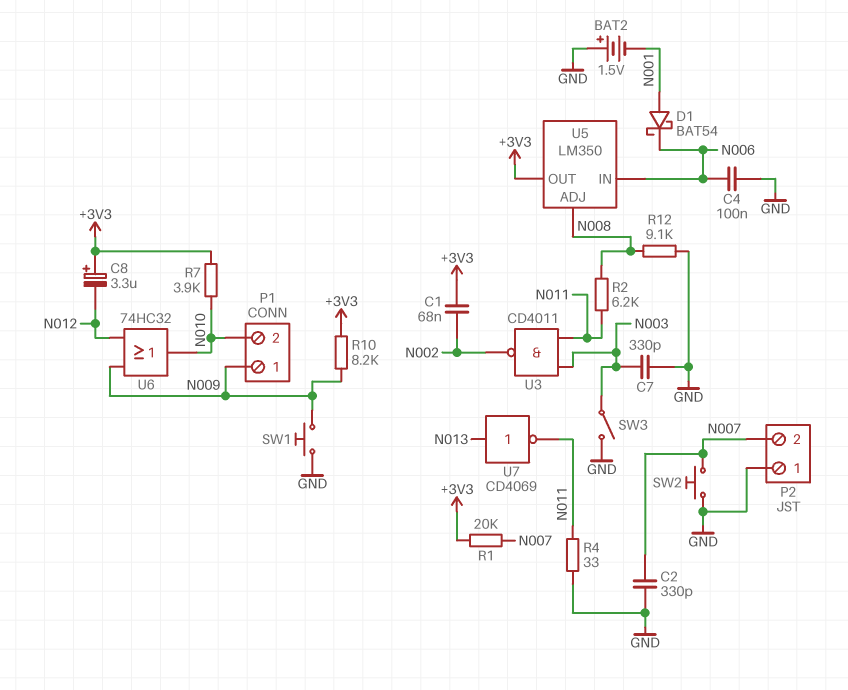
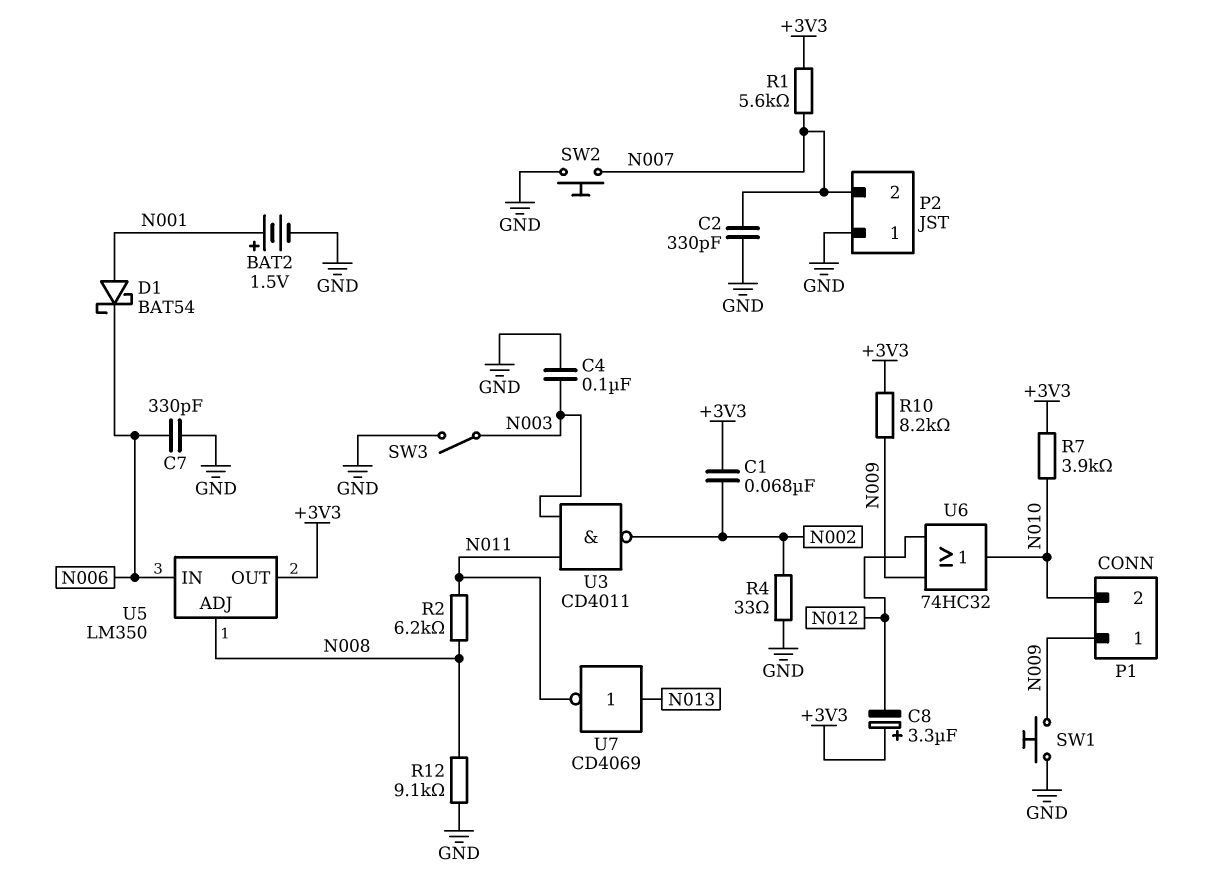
BAT2: 1.5V (plus GND, minus N001) -> 1.5V (plus N001, minus GND)
C4: 100nF (GND, N006) -> 100nF (GND, N003)
C7: 330pF (GND, N003) -> 330pF (GND, N006)
R1: 20k (+3V3, N007) -> 5.6k (+3V3, N007)
R4: 33 (GND, N011) -> 33 (GND, N002)

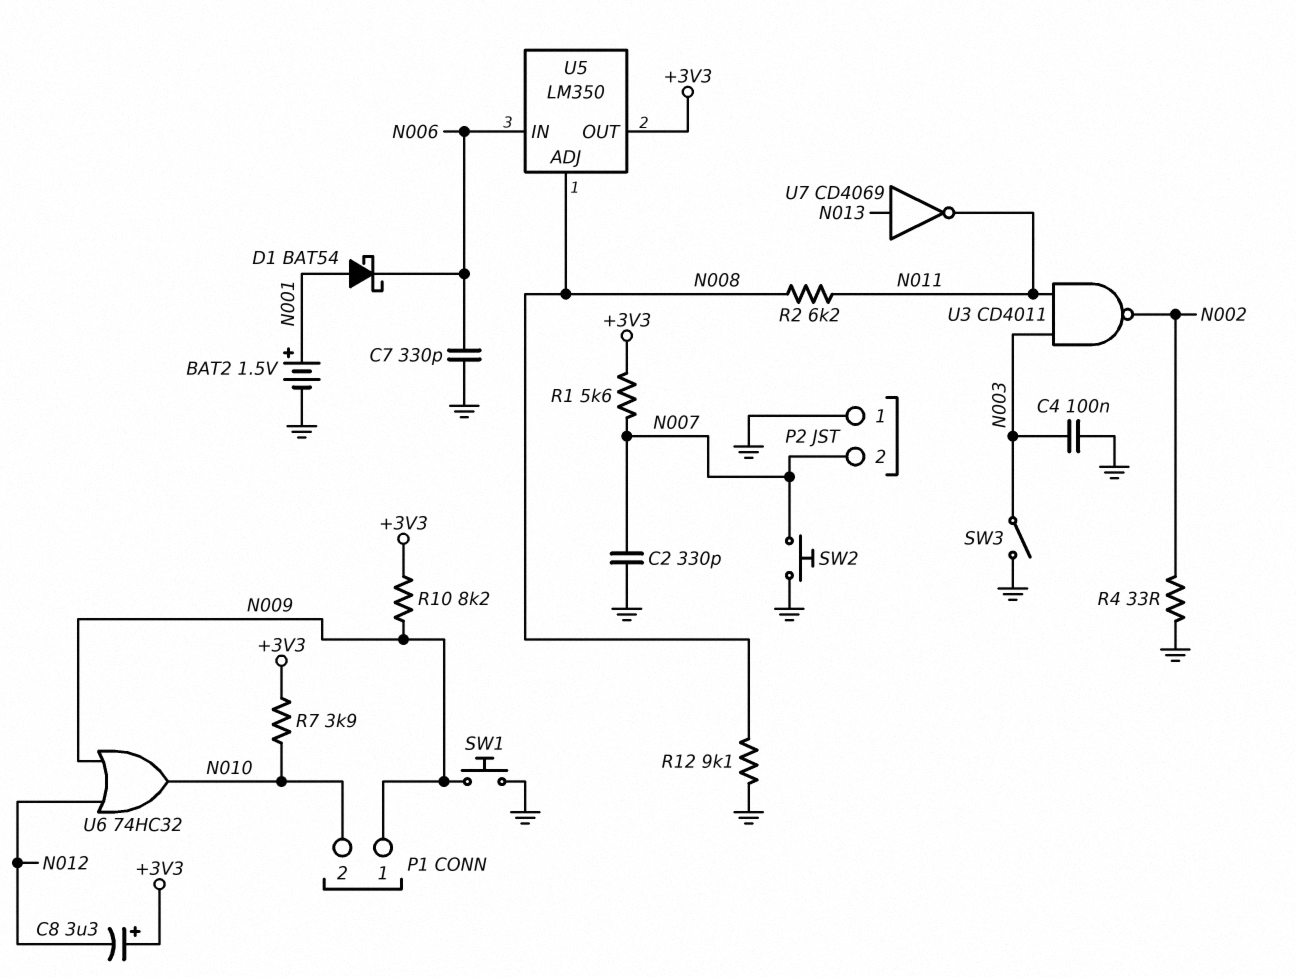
C1: 68nF (+3V3, N002) -> none

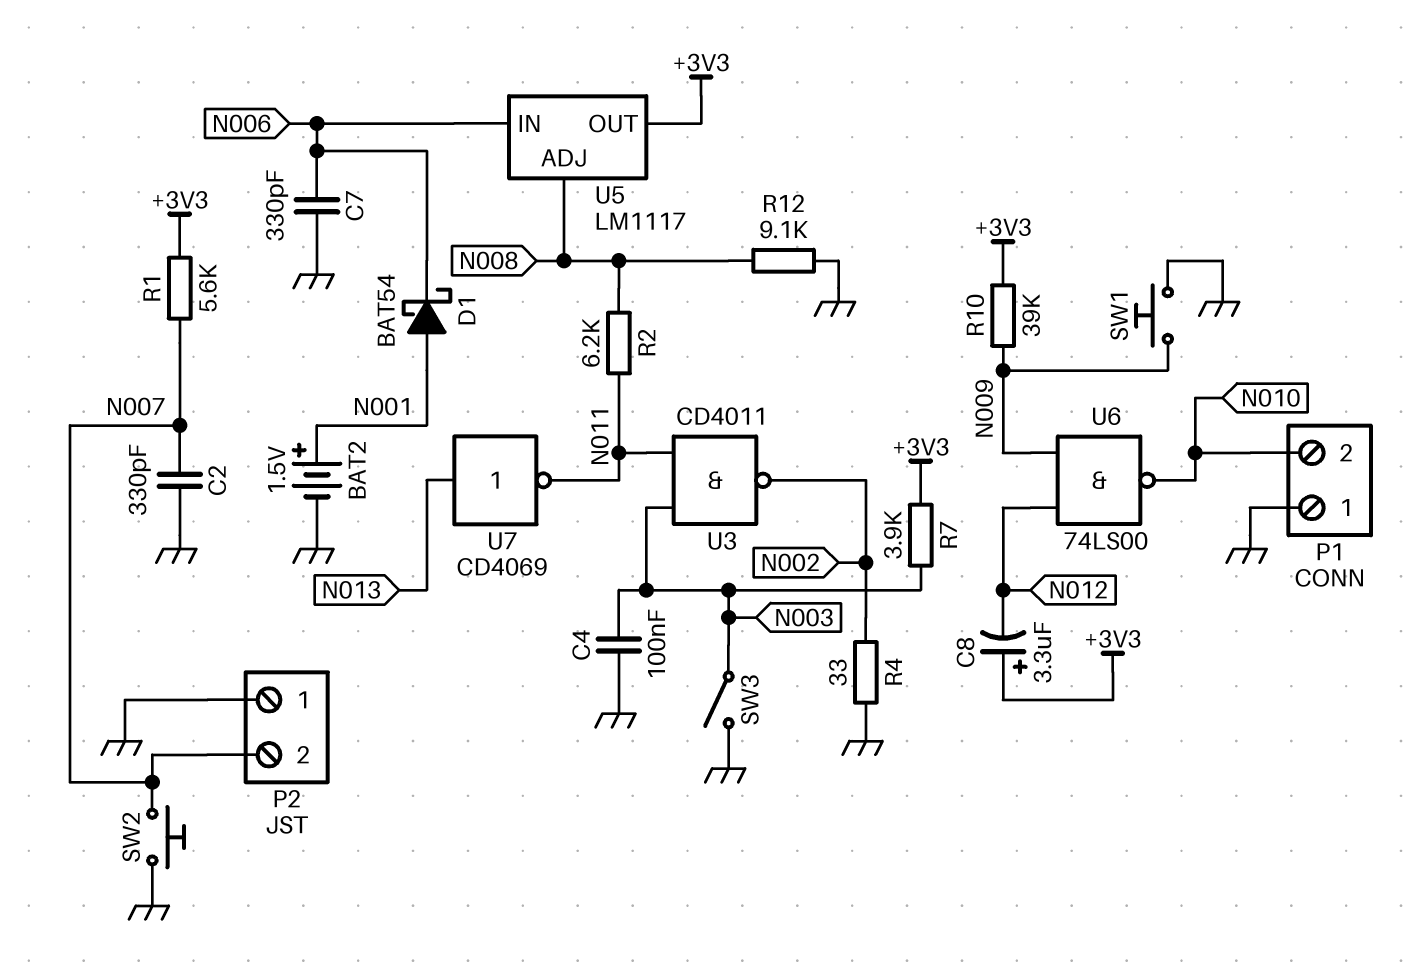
P1 pin 1: N009 -> GND
R7: 3.9k (+3V3, N010) -> 3.9k (+3V3, N003)
R10: 8.2k (+3V3, N009) -> 39k (+3V3, N009)
U5: LM350 -> LM1117
U6: OR 74HC32 (in N009, in N012, out N010) -> NAND 74LS00 (in N009, in N012, out N010)

